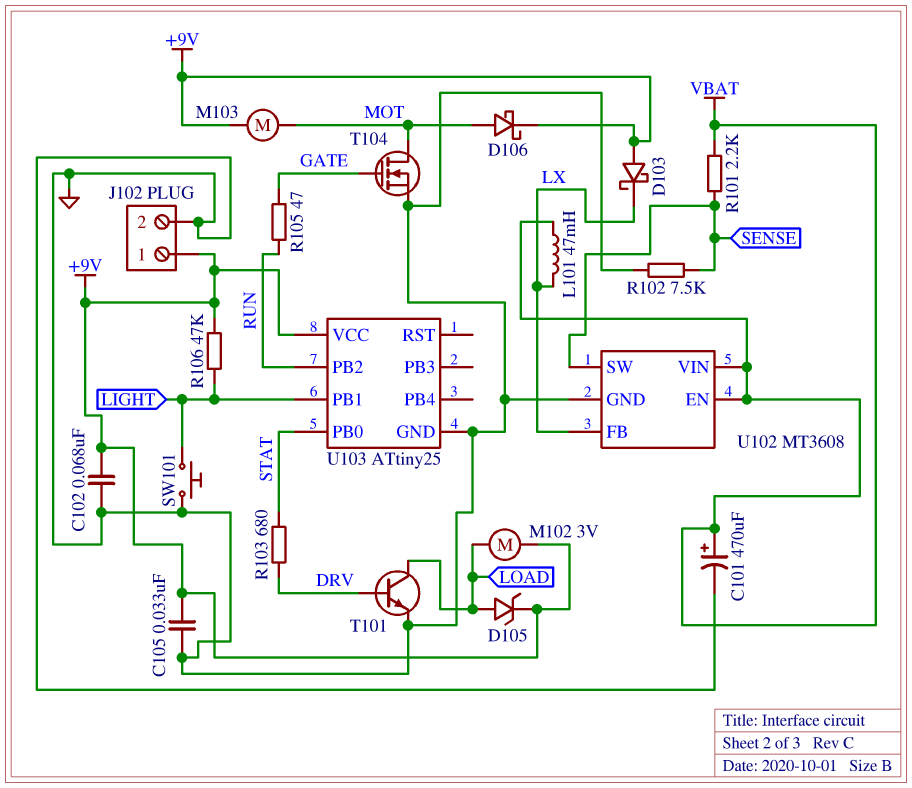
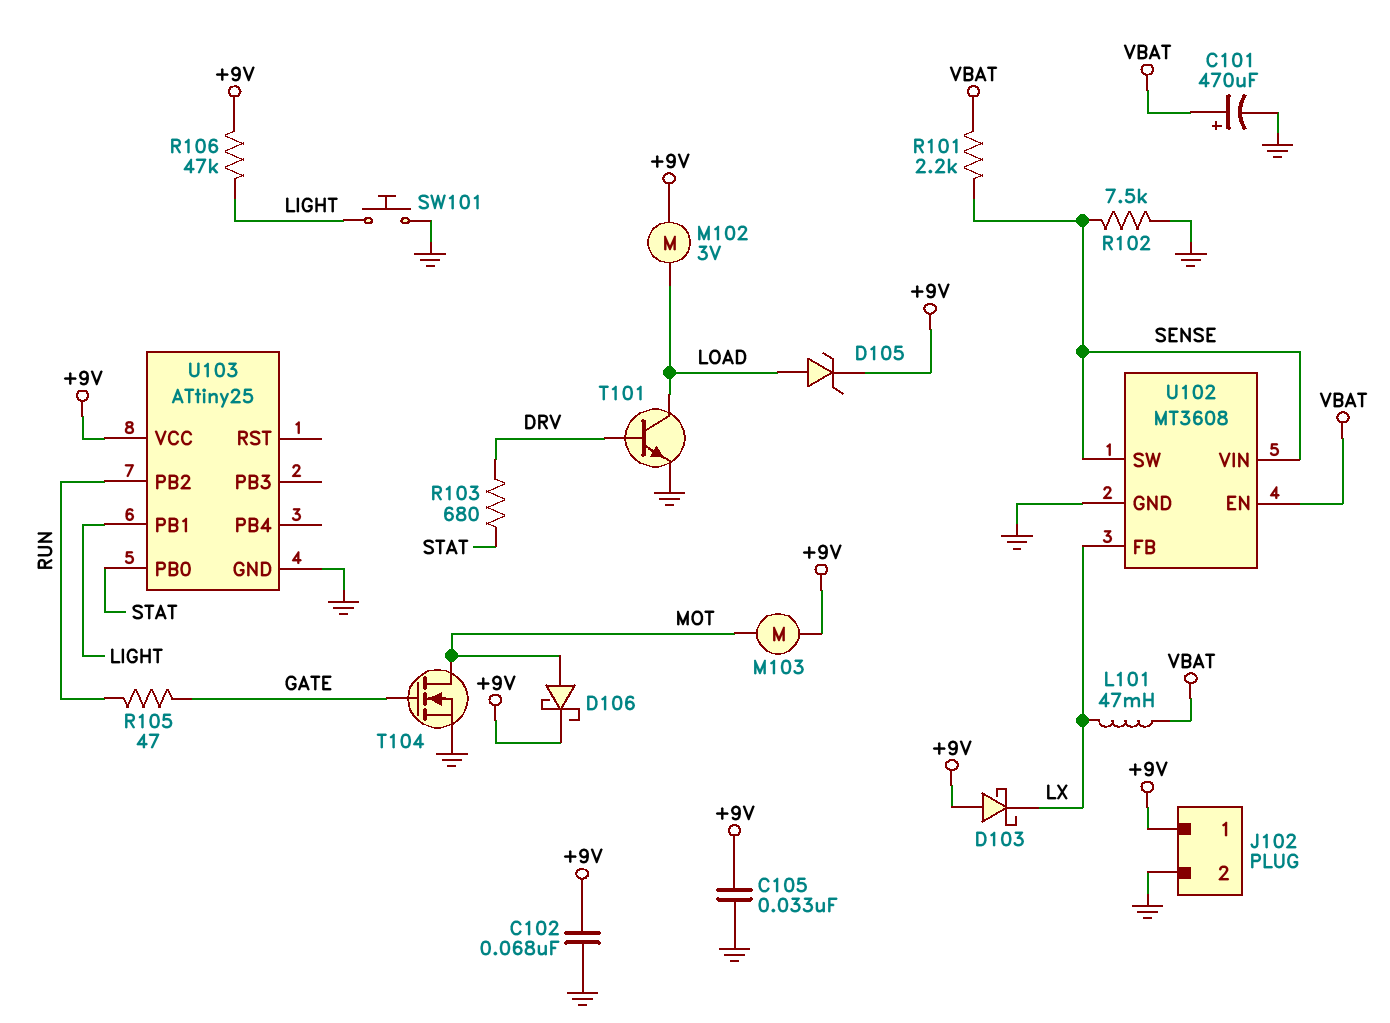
U102 pin VIN: VBAT -> SENSE

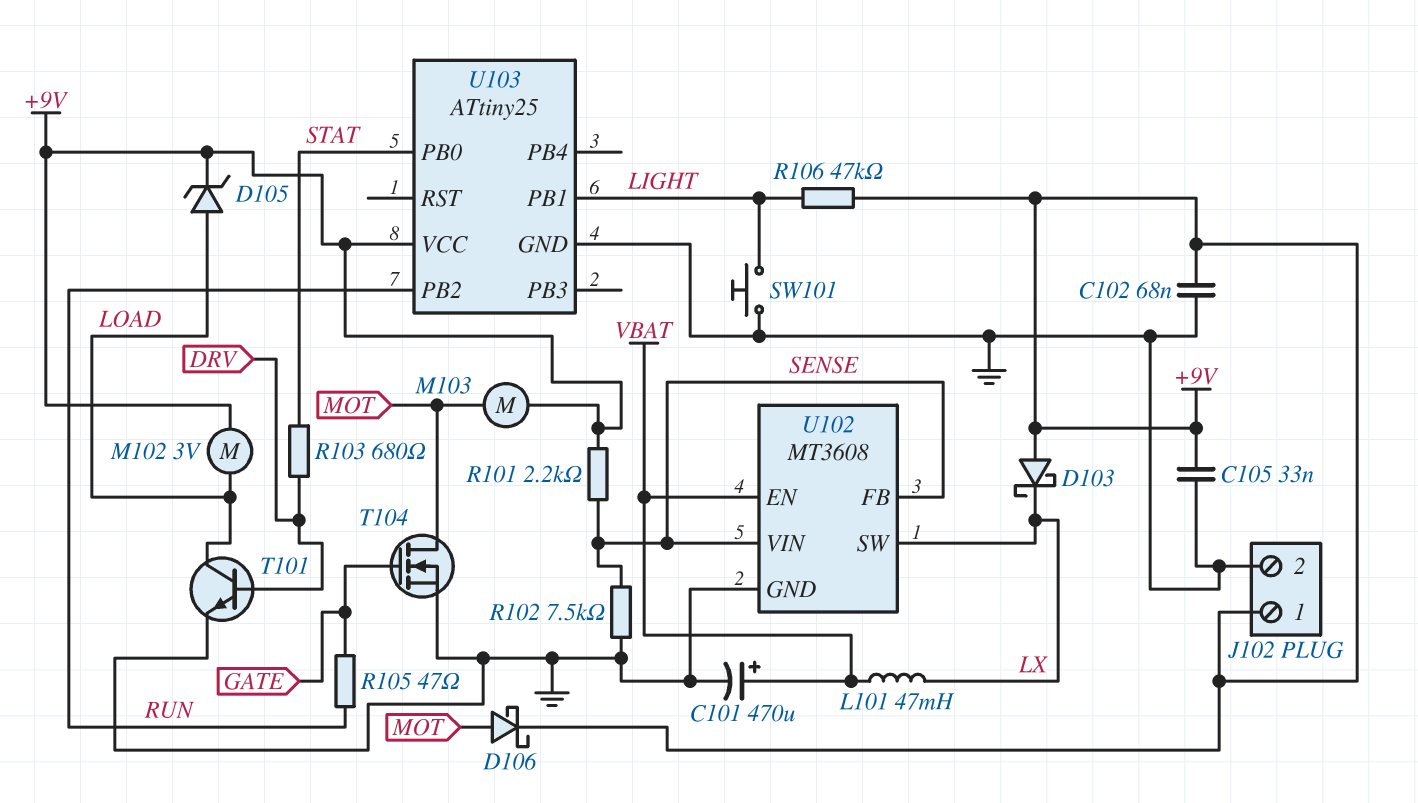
R101: 2.2k (SENSE, VBAT) -> 2.2k (+9V, SENSE)
U102 pin FB: LX -> SENSE
U102 pin SW: SENSE -> LX

